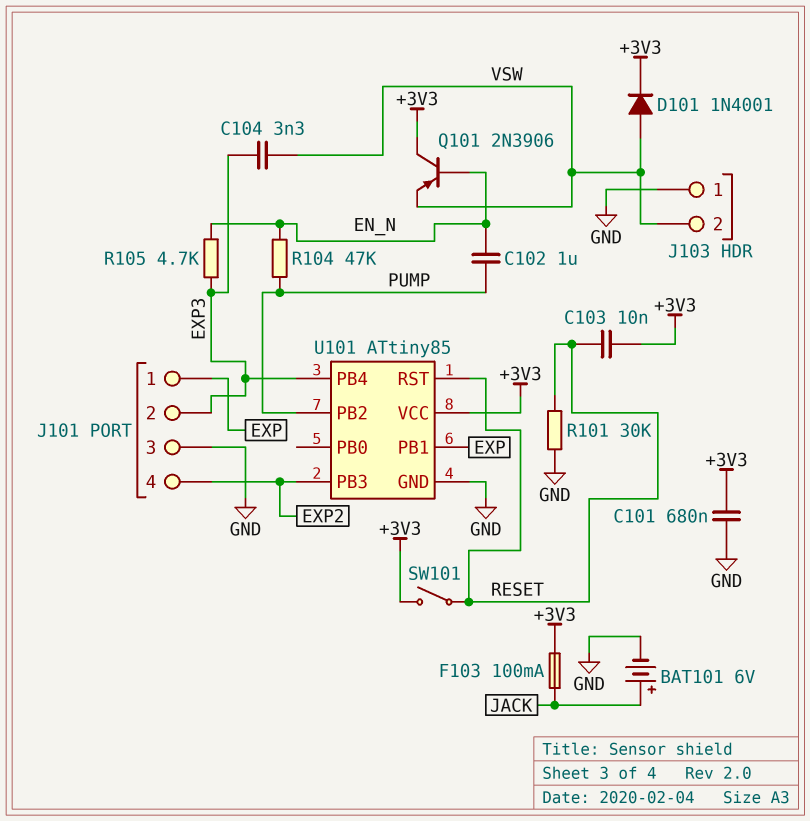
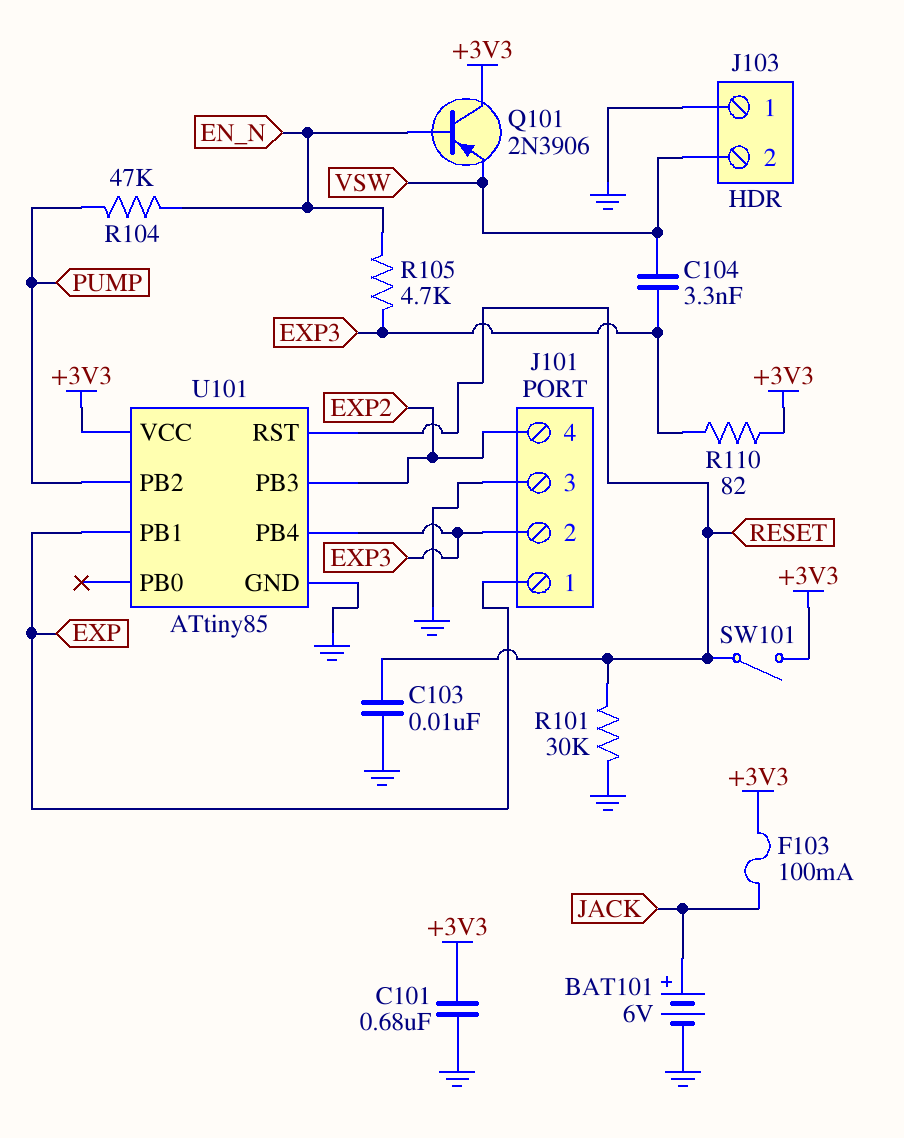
C102: 1uF (EN_N, PUMP) -> none
C103: 10nF (+3V3, RESET) -> 10nF (GND, RESET)
D101: diode 1N4001 (A VSW, K +3V3) -> none
R110: none -> 82 (+3V3, EXP3)

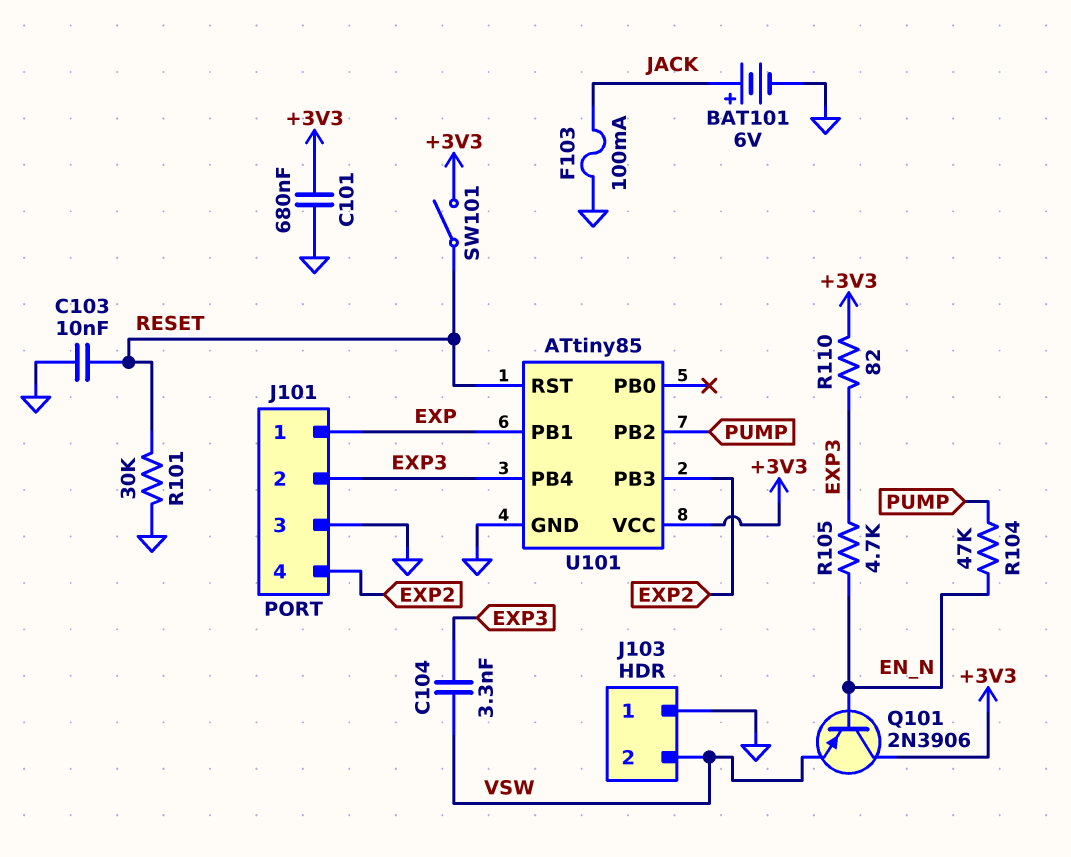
F103: 100mA (+3V3, JACK) -> 100mA (GND, JACK)

